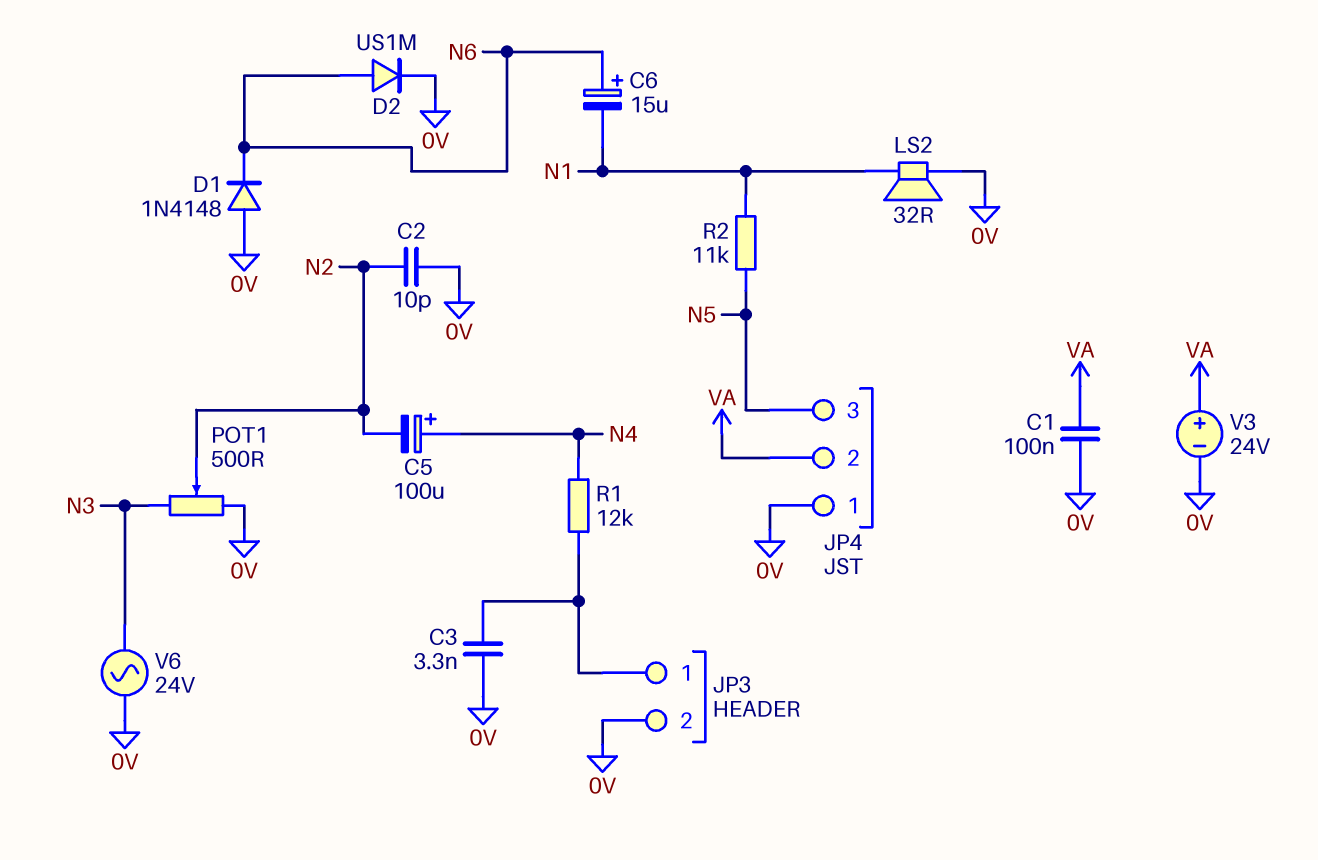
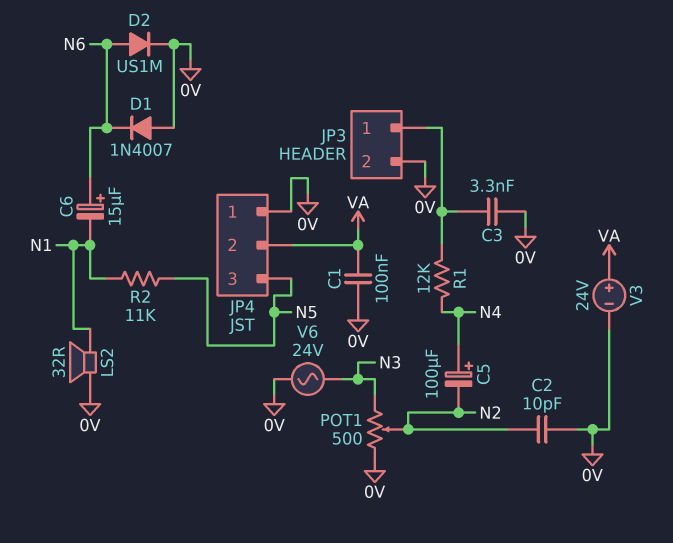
D1: diode 1N4148 (A 0V, K N6) -> diode 1N4007 (A 0V, K N6)

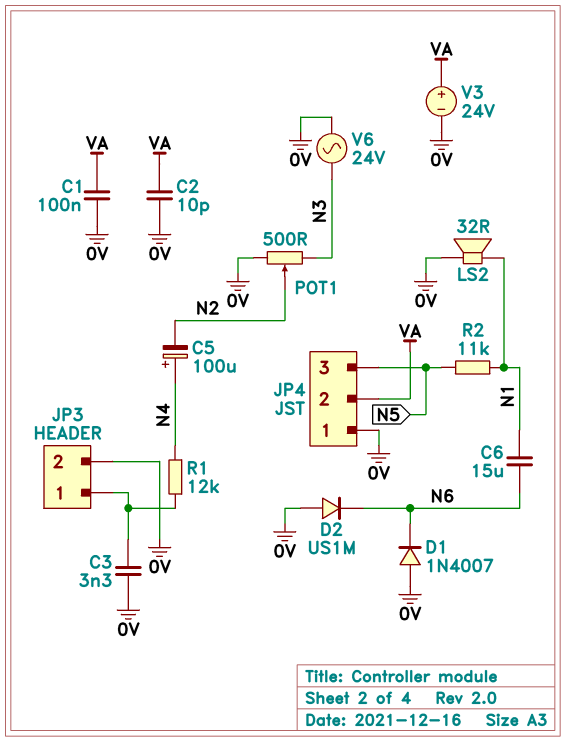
C2: 10pF (0V, N2) -> 10pF (0V, VA)
C6: 15uF (plus N6, minus N1) -> 15uF (N1, N6)
D2: diode US1M (A N6, K 0V) -> diode US1M (A 0V, K N6)

